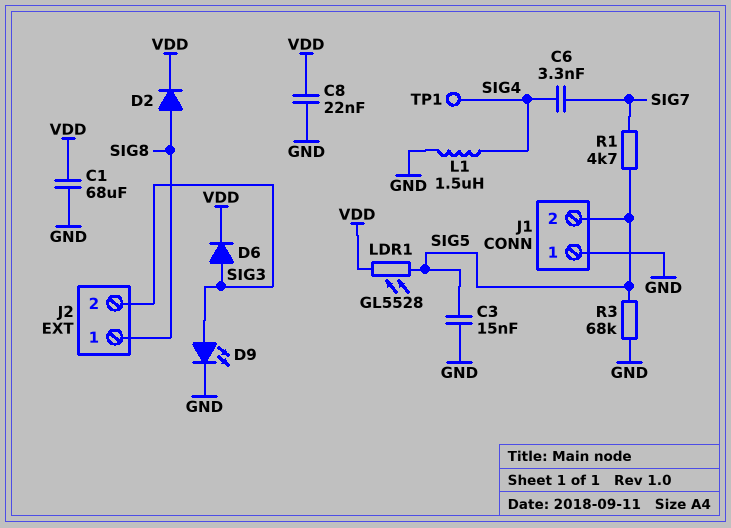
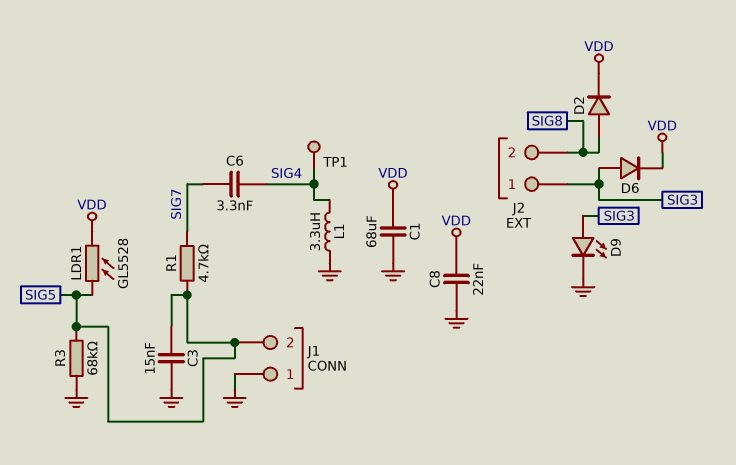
J2 pin 1: SIG8 -> SIG3
J2 pin 2: SIG3 -> SIG8
L1: 1.5uH (GND, SIG4) -> 3.3uH (GND, SIG4)

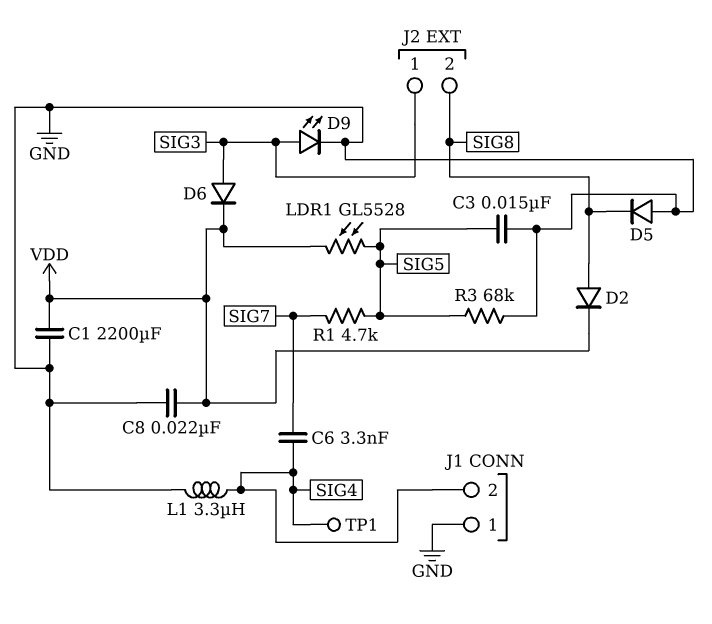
C1: 68uF (GND, VDD) -> 2200uF (GND, VDD)
D5: none -> diode (A GND, K SIG8)
J1 pin 2: SIG5 -> SIG4

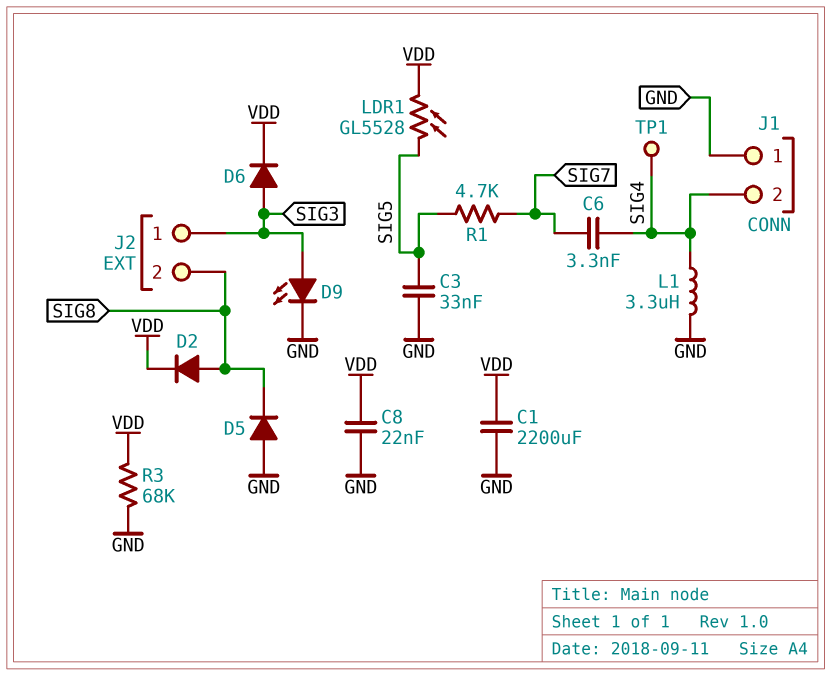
C3: 15nF (GND, SIG5) -> 33nF (GND, SIG5)
R3: 68k (GND, SIG5) -> 68k (GND, VDD)

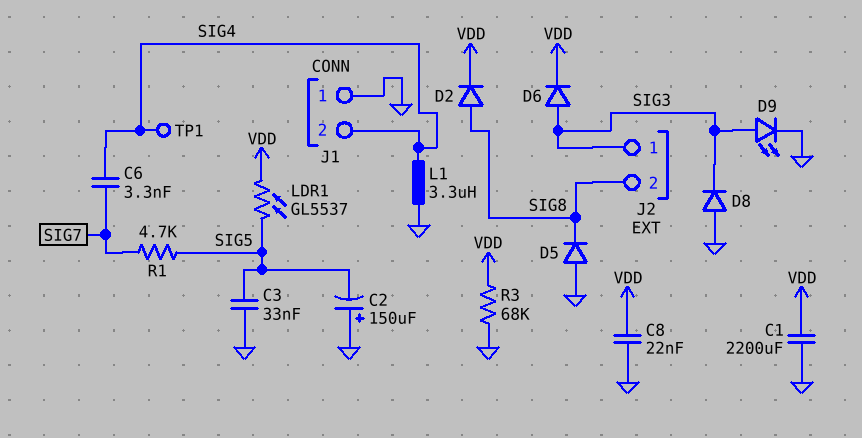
C2: none -> 150uF (plus GND, minus SIG5)
D8: none -> diode (A GND, K SIG3)
LDR1: GL5528 (SIG5, VDD) -> GL5537 (SIG5, VDD)

